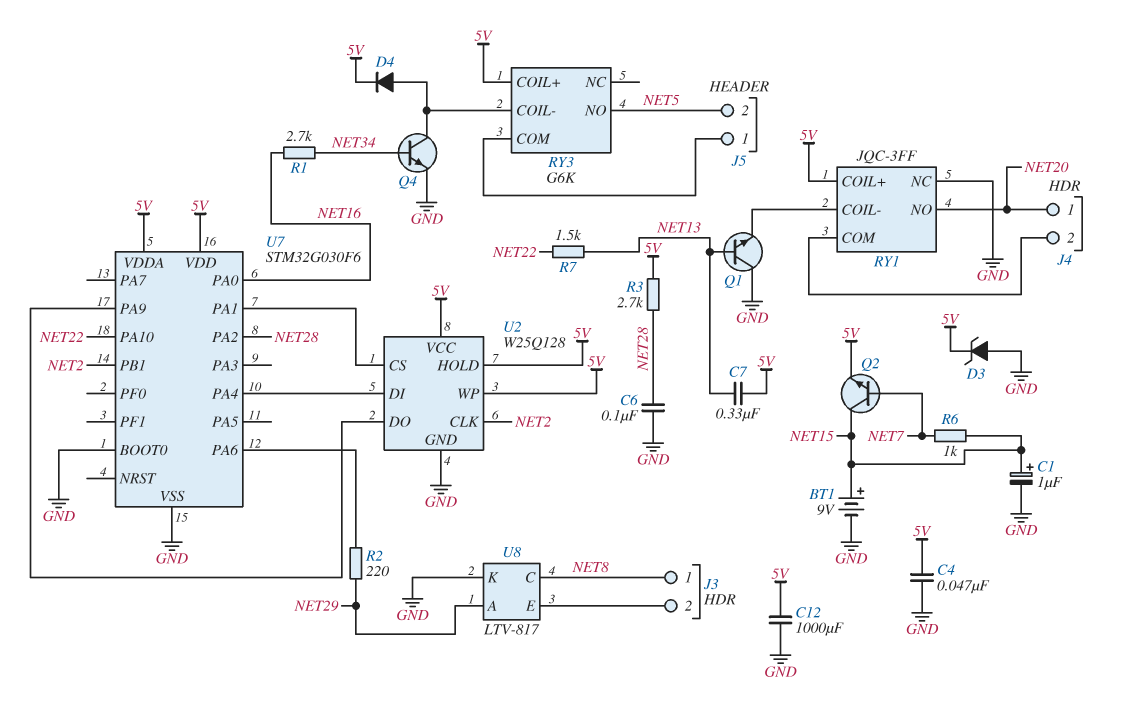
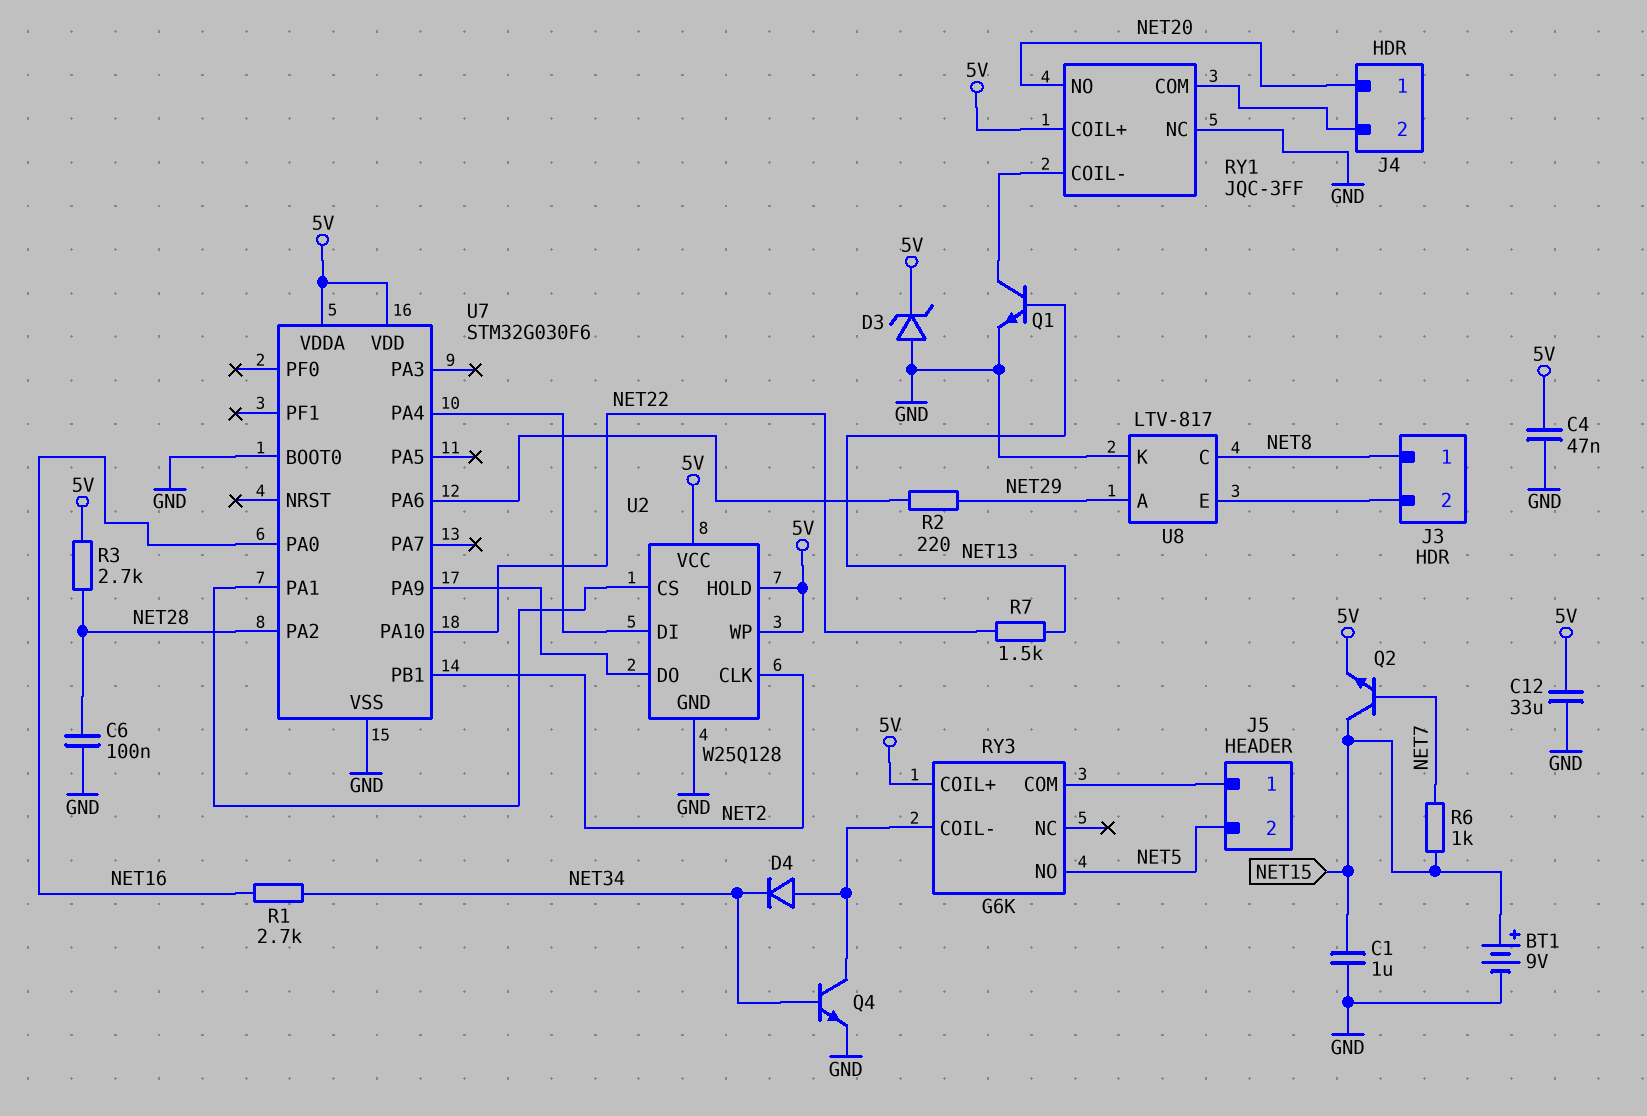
C1: 1uF (plus NET15, minus GND) -> 1uF (GND, NET15)
C7: 330nF (5V, NET13) -> none
C12: 1000uF (5V, GND) -> 33uF (5V, GND)
D4: diode (A RY3/COIL-, K 5V) -> diode (A RY3/COIL-, K NET34)
Q1: NPN (B NET13, C GND, E RY1/COIL-) -> NPN (B NET13, C RY1/COIL-, E GND)

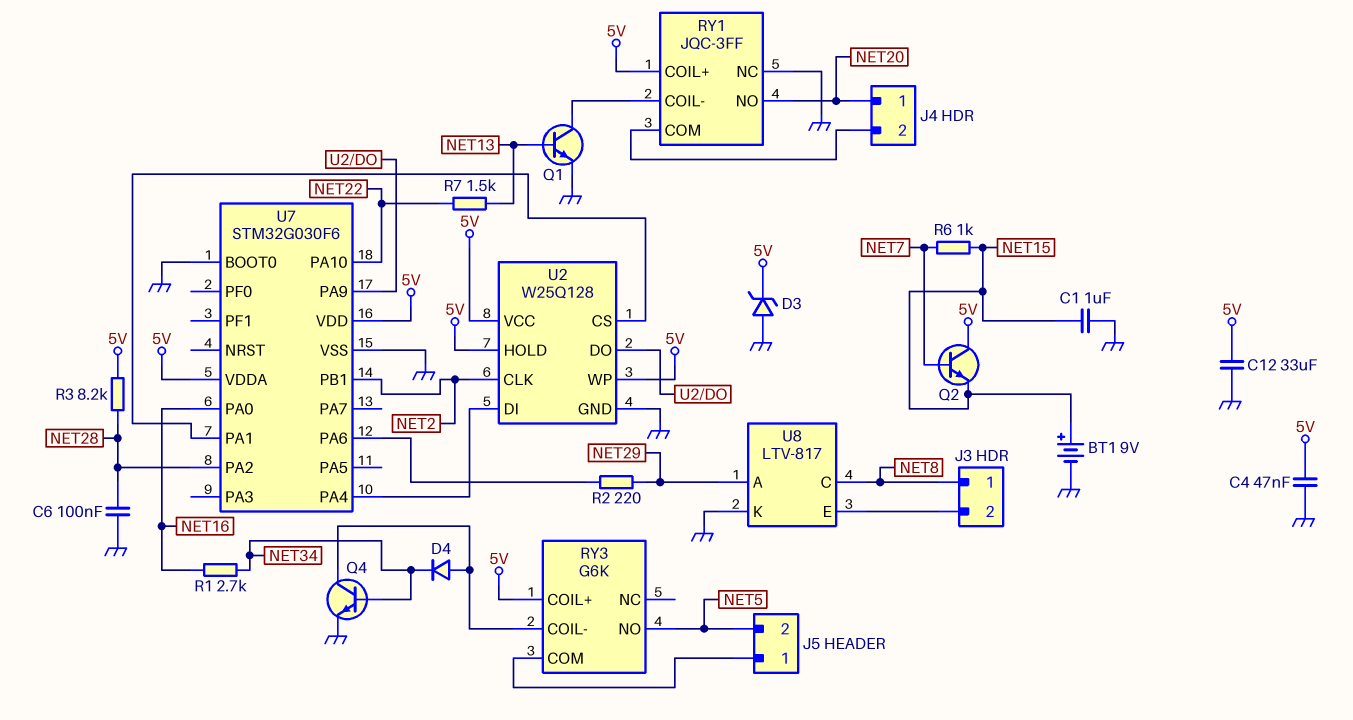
Q2: NPN (B NET7, C NET15, E 5V) -> NPN (B NET7, C 5V, E NET15)
R3: 2.7k (5V, NET28) -> 8.2k (5V, NET28)

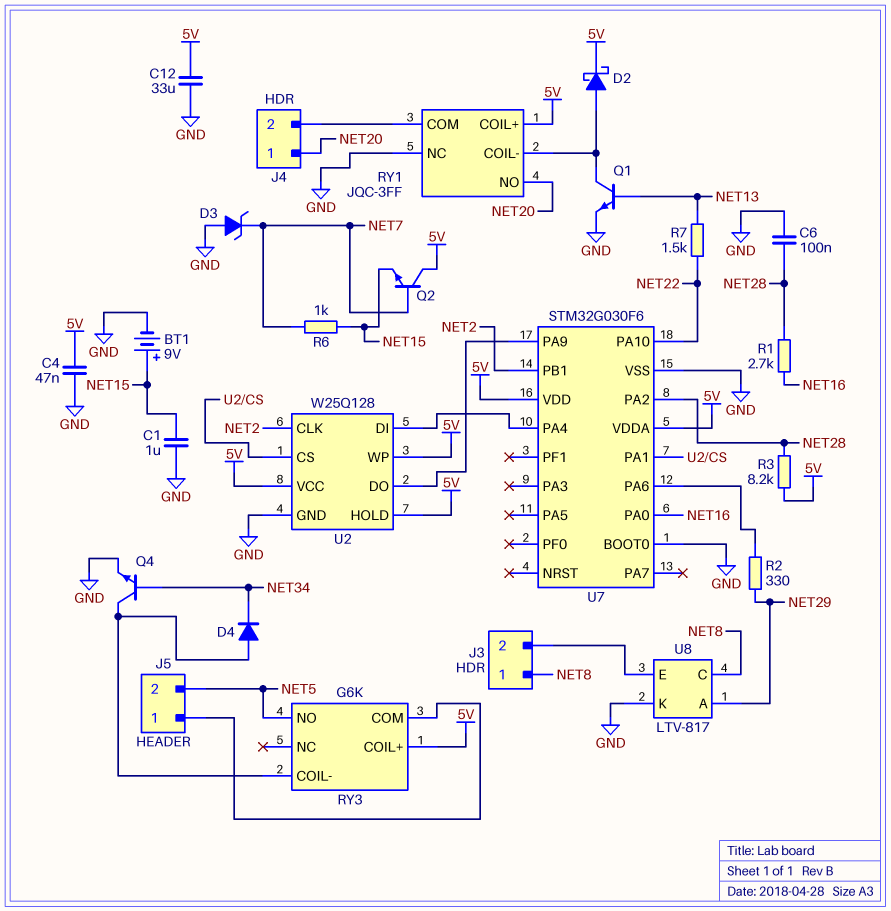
D2: none -> schottky (A RY1/COIL-, K 5V)
D3: zener (A GND, K 5V) -> zener (A GND, K NET7)
R1: 2.7k (NET16, NET34) -> 2.7k (NET16, NET28)
R2: 220 (NET29, U7/PA6) -> 330 (NET29, U7/PA6)

